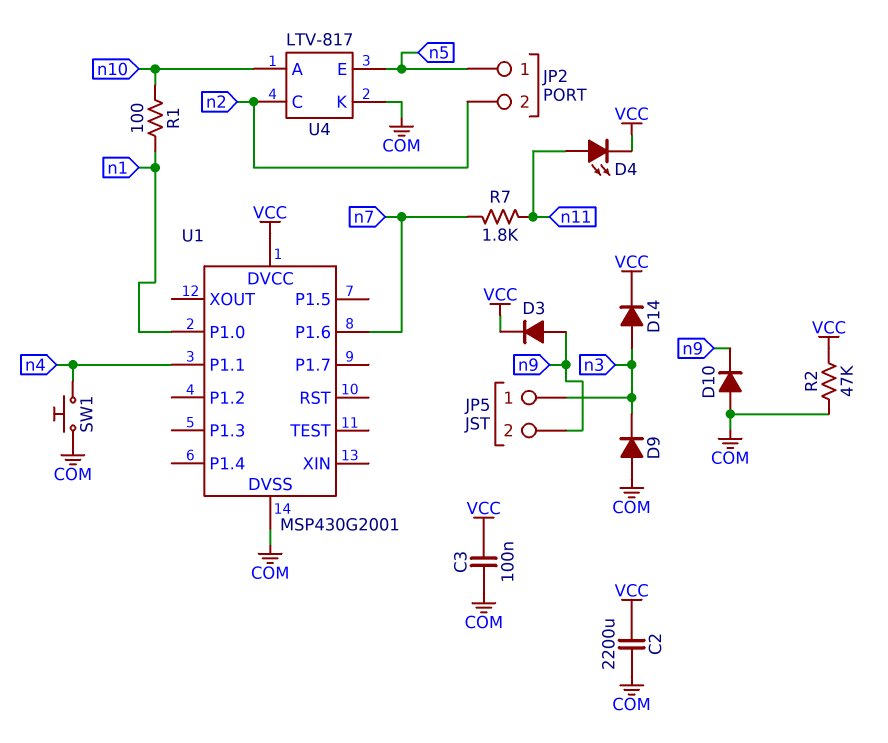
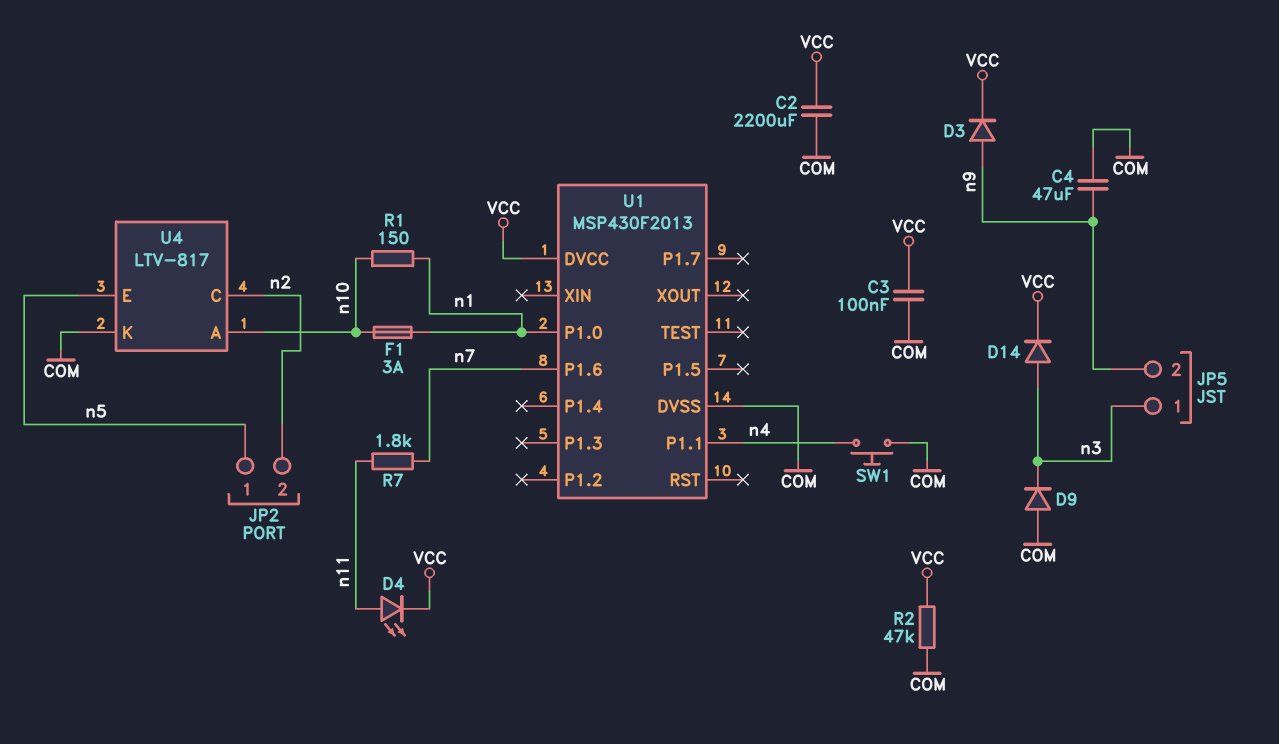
C4: none -> 47uF (COM, n9)
D10: diode (A COM, K n9) -> none
F1: none -> 3A (n1, n10)
R1: 100 (n1, n10) -> 150 (n1, n10)
U1: MSP430G2001 -> MSP430F2013

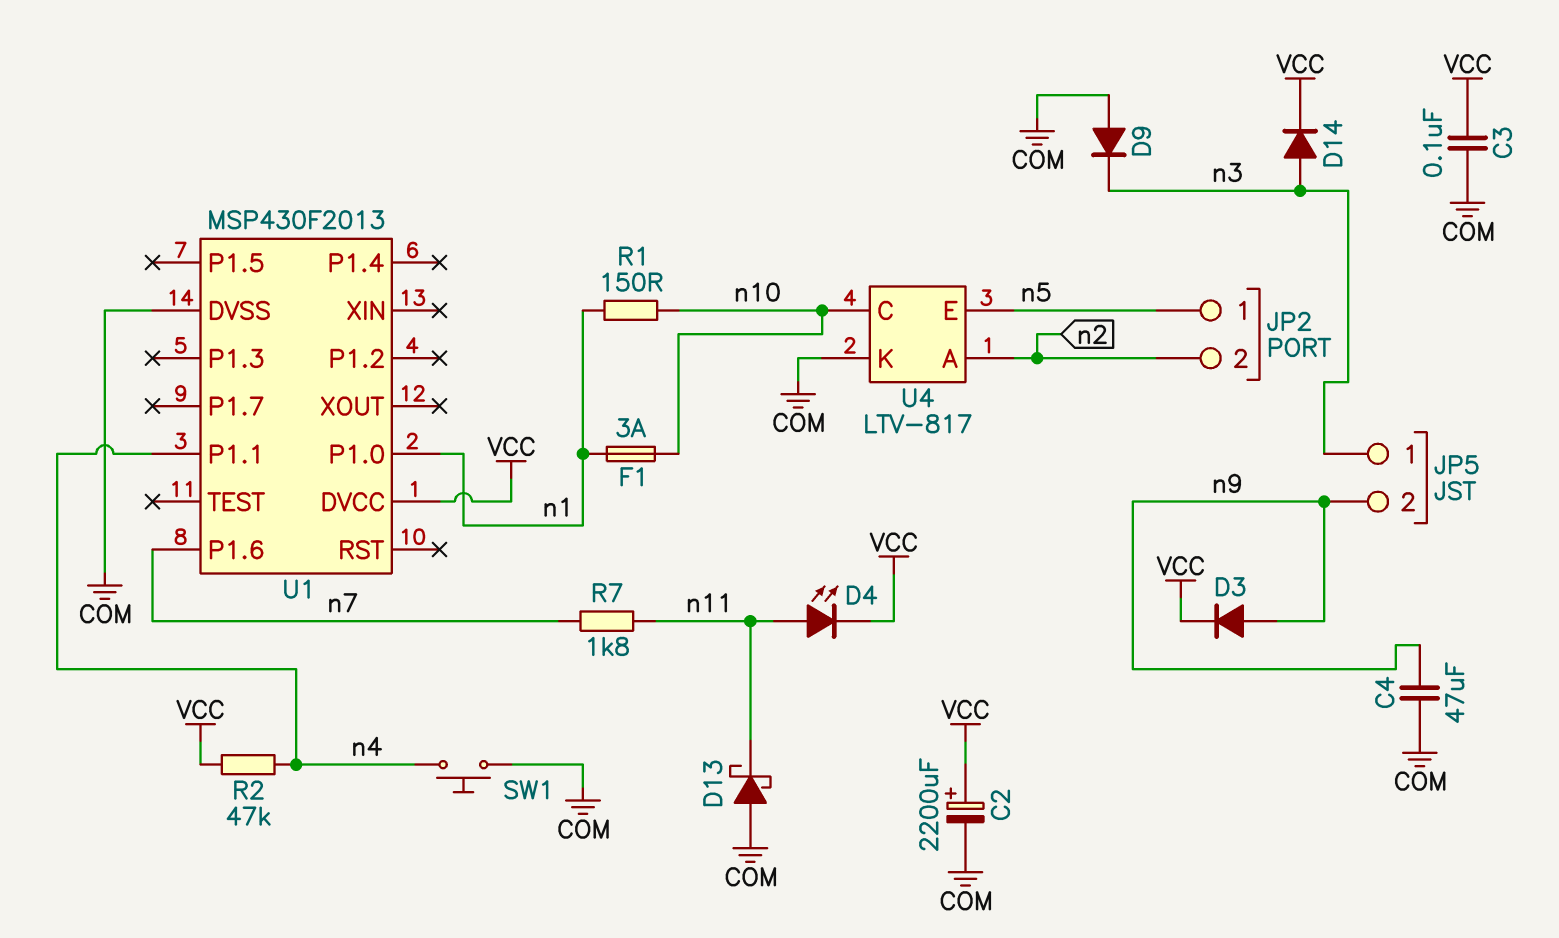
C2: 2200uF (COM, VCC) -> 2200uF (plus VCC, minus COM)
D13: none -> schottky (A COM, K n11)
R2: 47k (COM, VCC) -> 47k (VCC, n4)
U4 pin A: n10 -> n2
U4 pin C: n2 -> n10

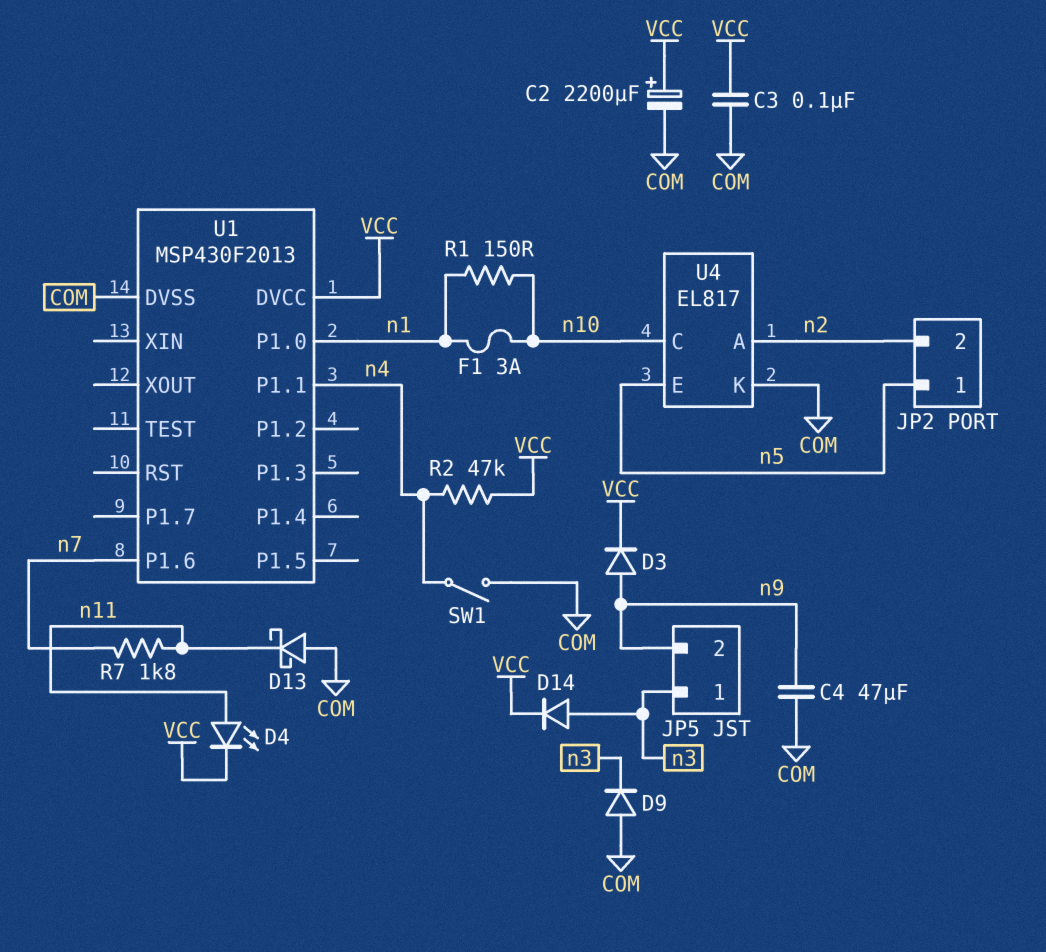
SW1: button (COM, n4) -> switch (COM, n4)
U4: LTV-817 -> EL817

